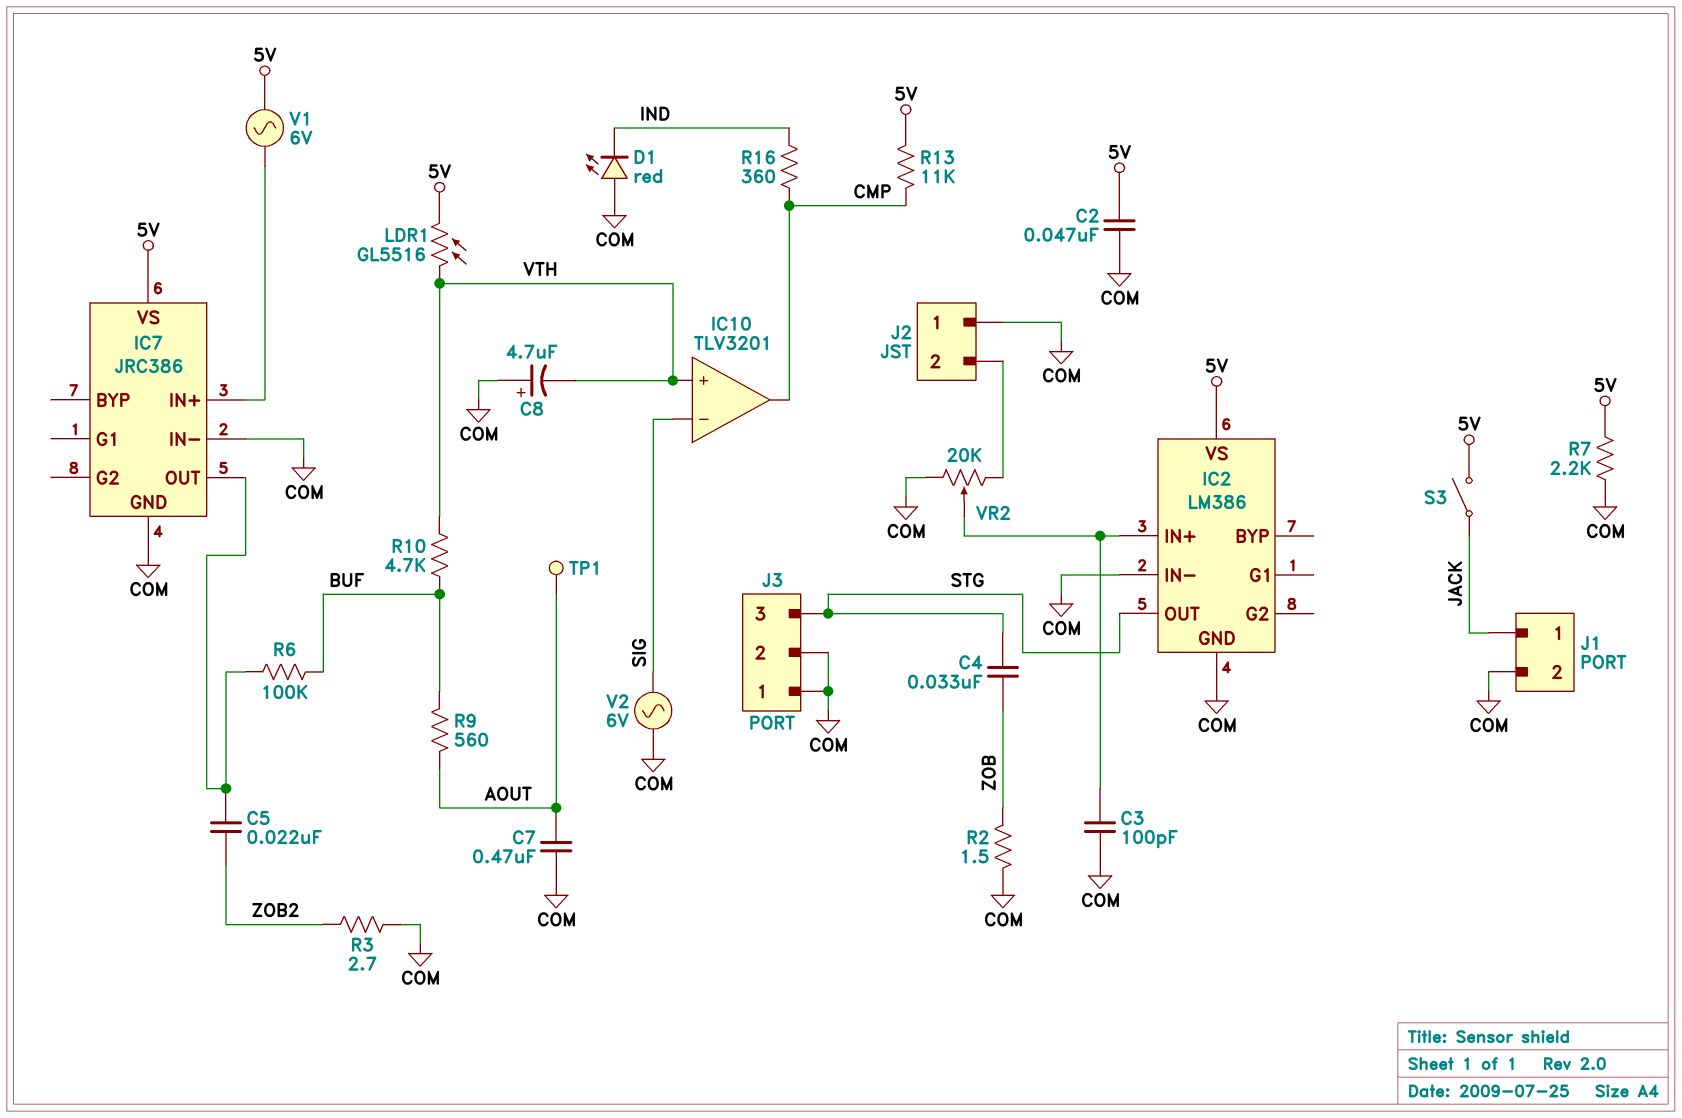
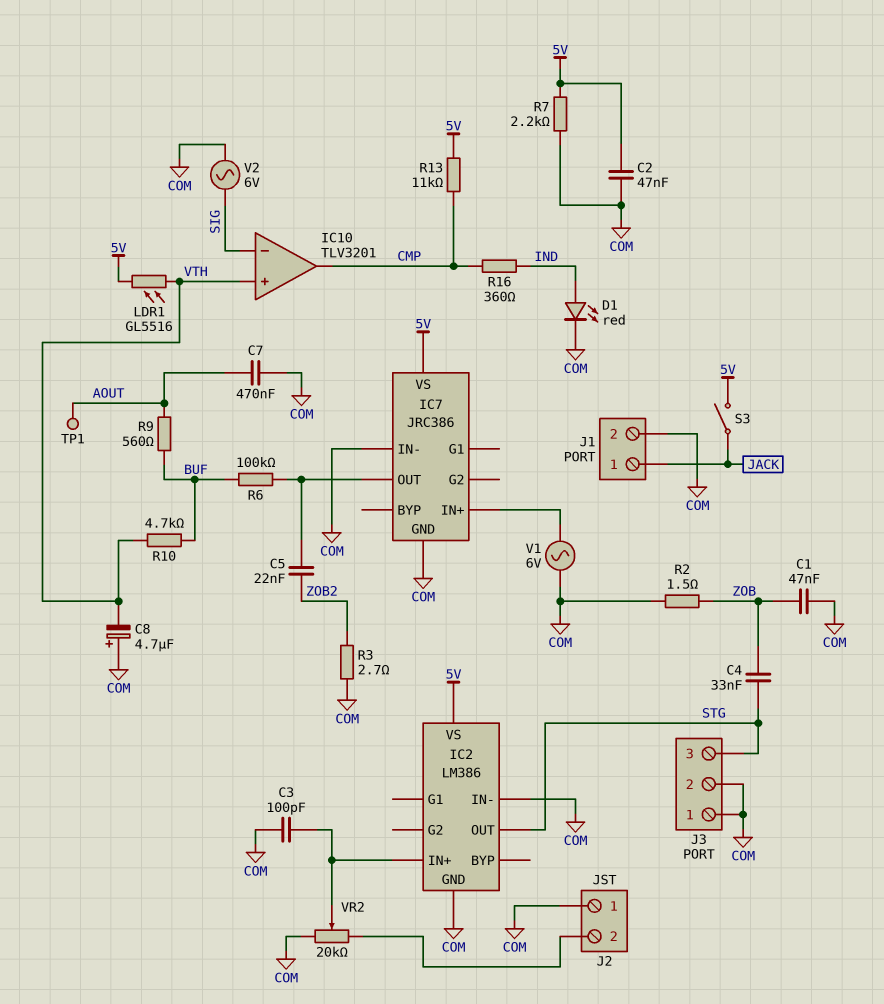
C1: none -> 47nF (COM, ZOB)
D1: LED red (A COM, K IND) -> LED red (A IND, K COM)
V1: AC 6V (5V, IC7/IN+) -> AC 6V (COM, IC7/IN+)

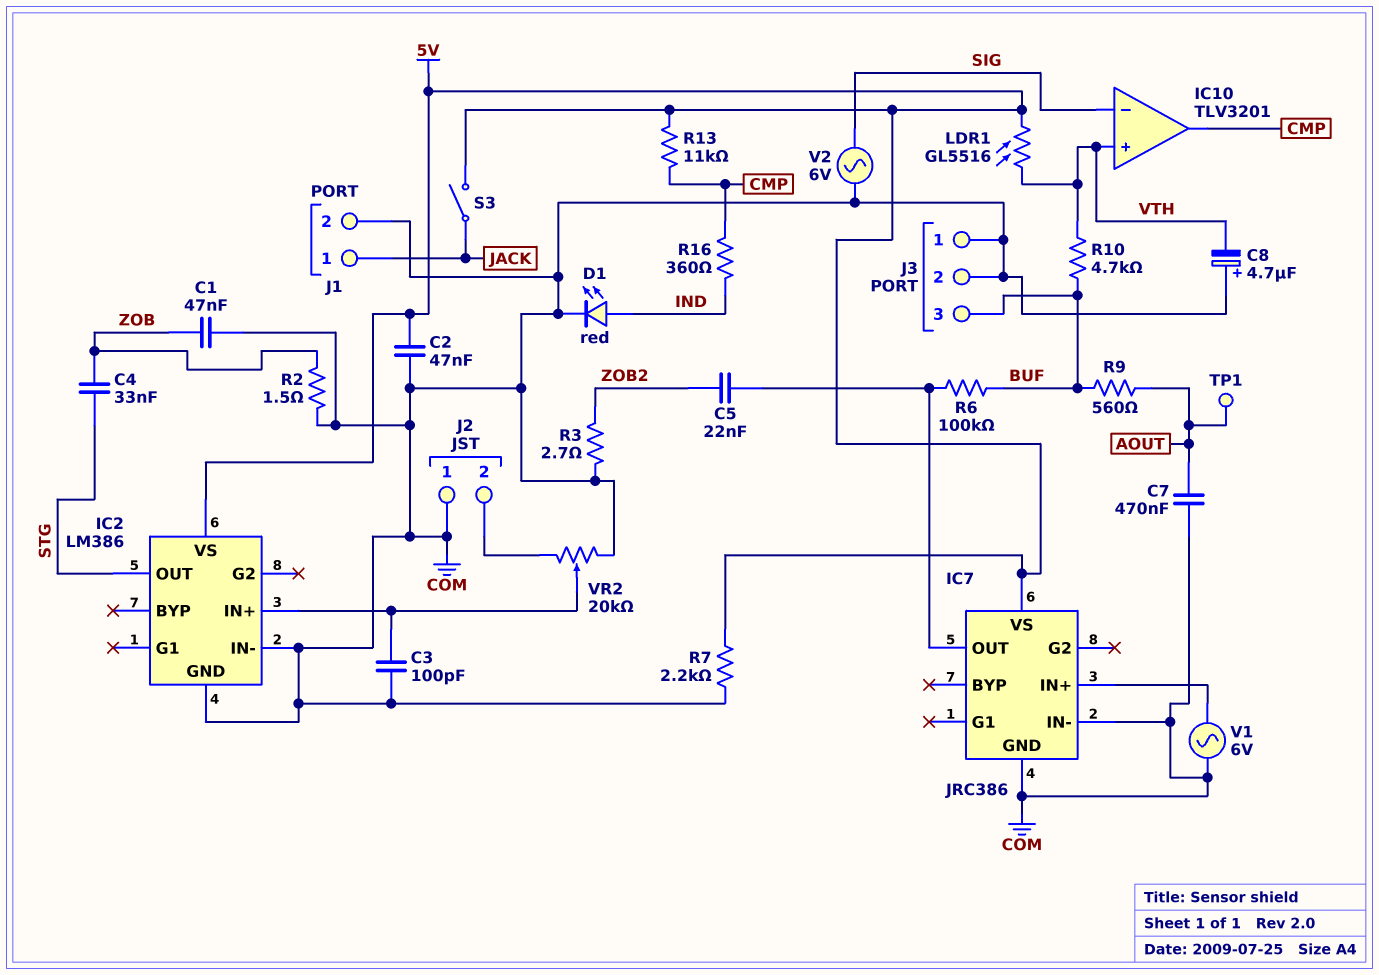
J3 pin 3: STG -> BUF

